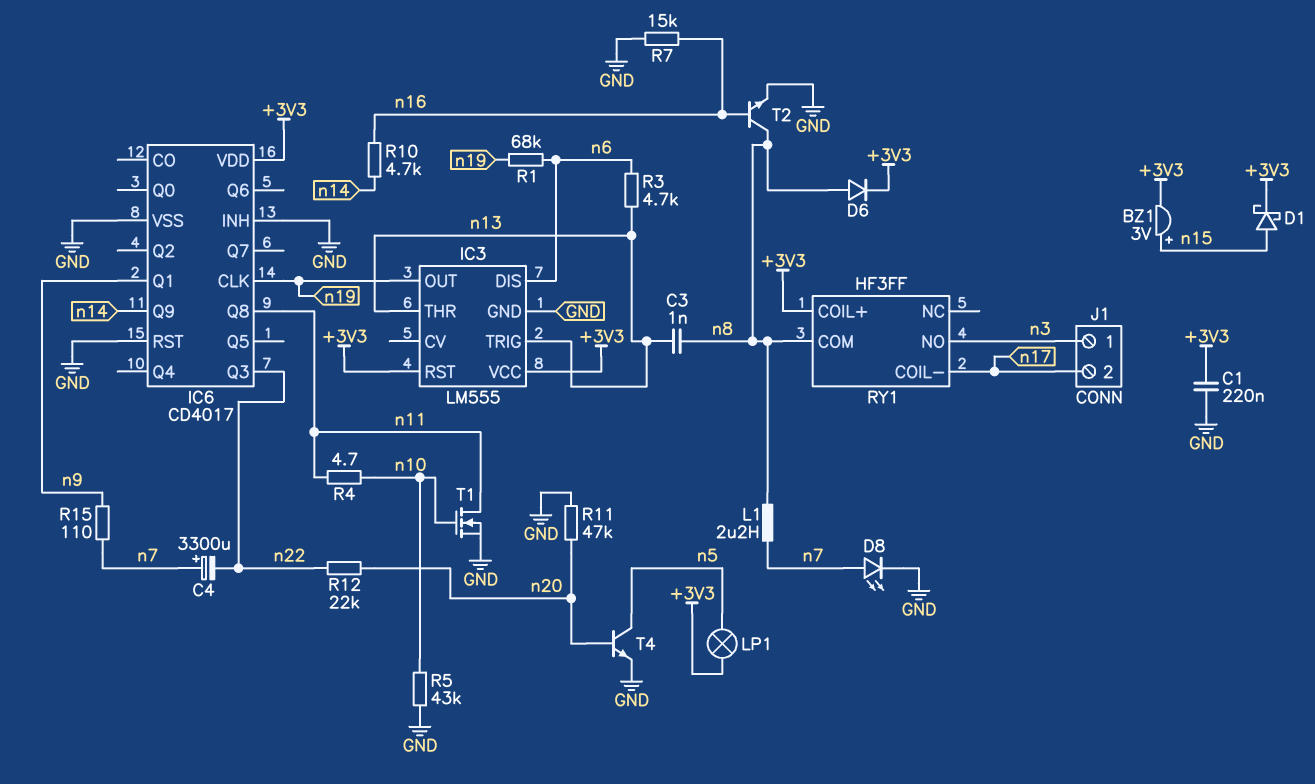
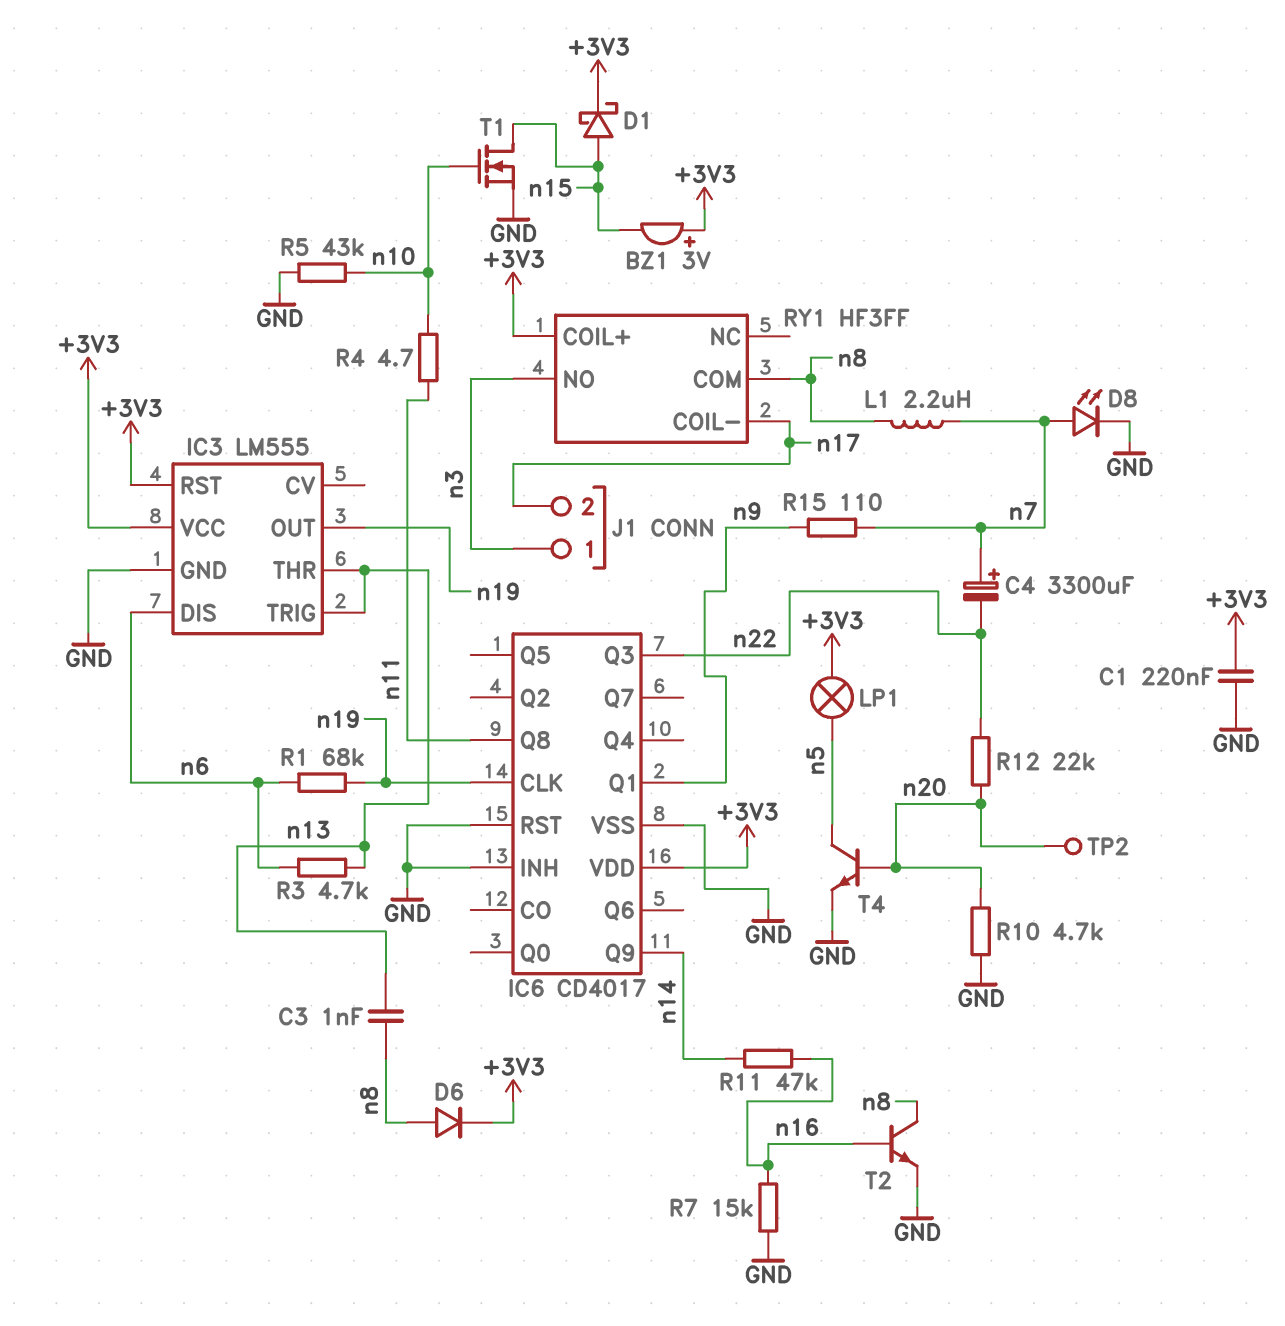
BZ1: buzzer 3V (plus n15, minus +3V3) -> buzzer 3V (plus +3V3, minus n15)
R10: 4.7k (n14, n16) -> 4.7k (GND, n20)
R11: 47k (GND, n20) -> 47k (n14, n16)
T1: NMOS (G n10, D n11, S GND) -> NMOS (G n10, D n15, S GND)
TP2: none -> test point (n20)

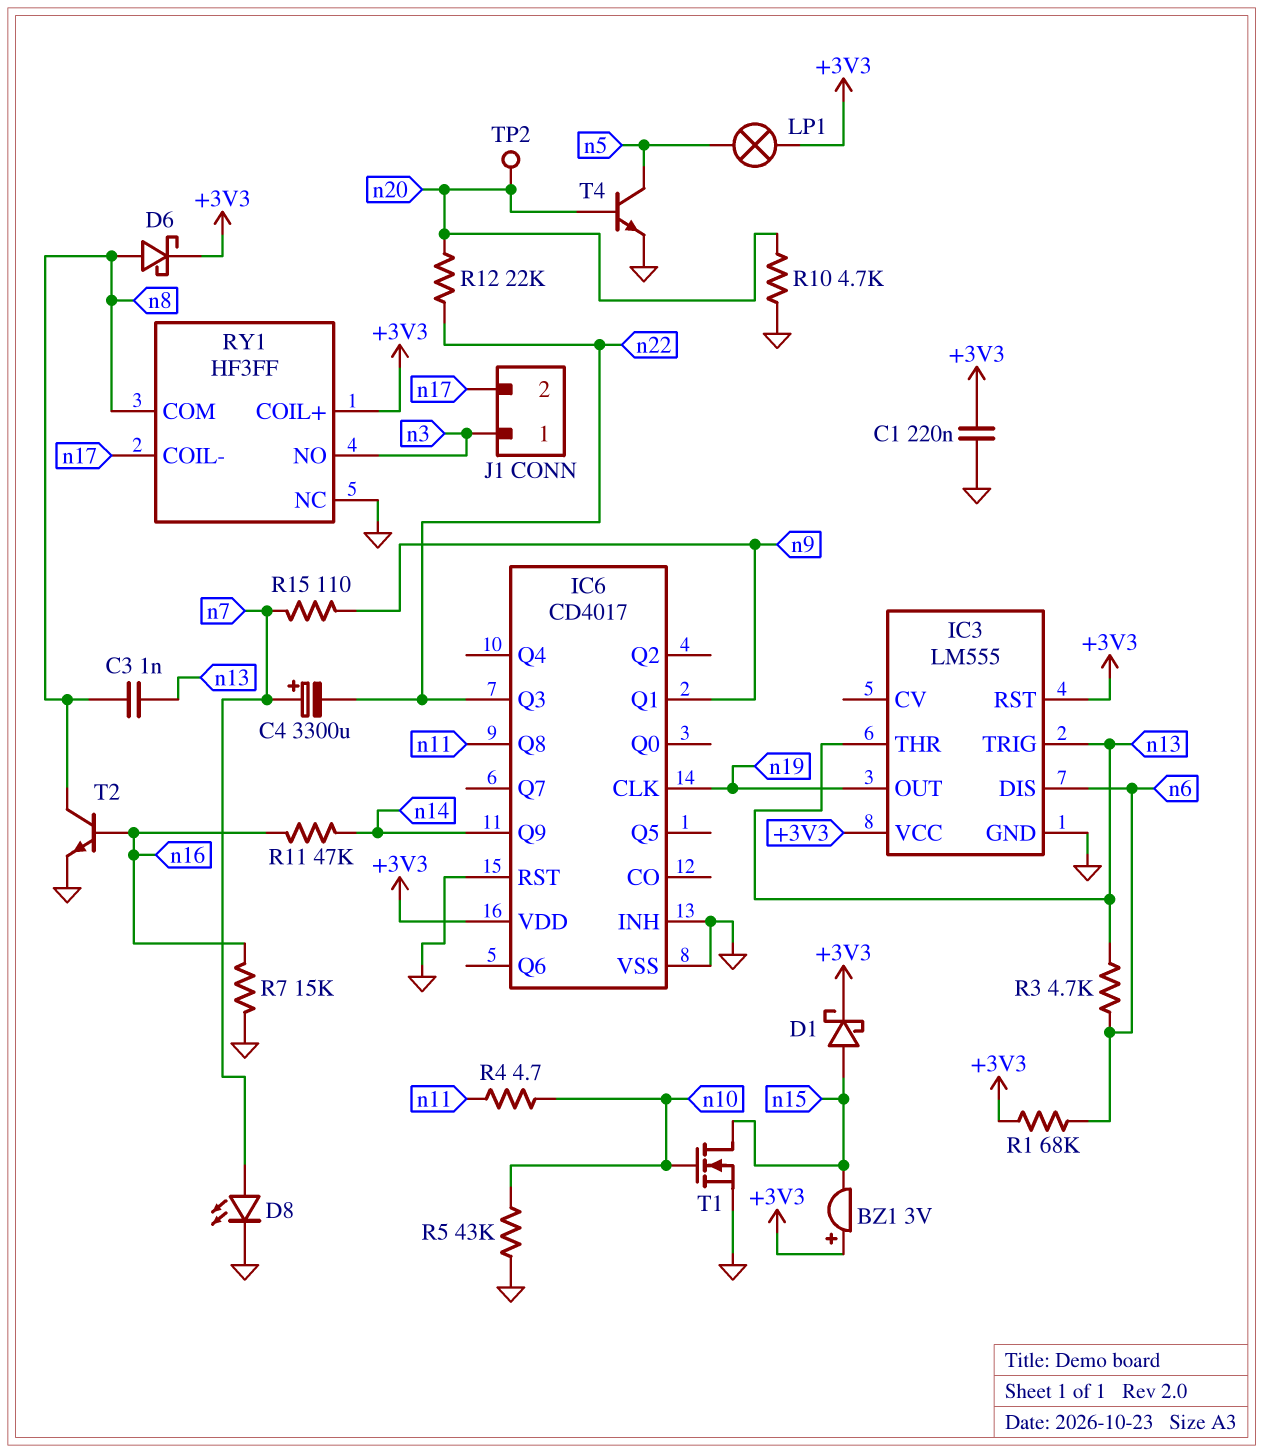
D6: diode (A n8, K +3V3) -> schottky (A n8, K +3V3)
L1: 2.2uH (n7, n8) -> none
R1: 68k (n6, n19) -> 68k (+3V3, n6)
RY1 pin NC: none -> GND

